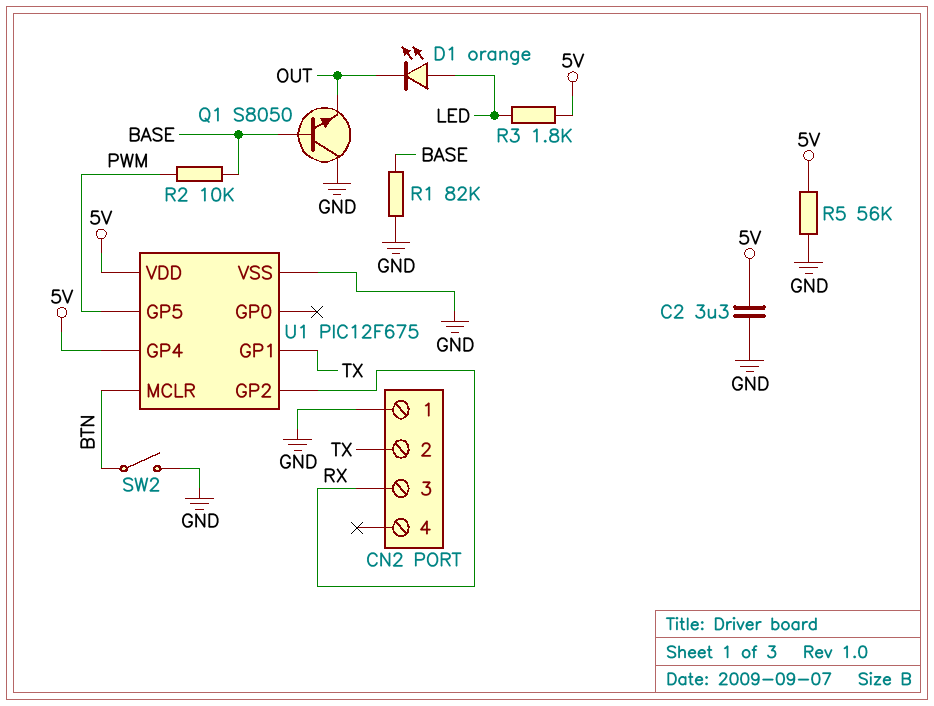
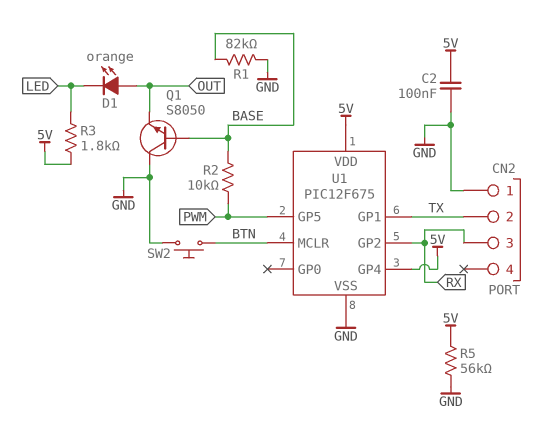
C2: 3.3uF (5V, GND) -> 100nF (5V, GND)
D1: LED orange (A LED, K OUT) -> LED orange (A OUT, K LED)
SW2: switch (BTN, GND) -> button (BTN, GND)

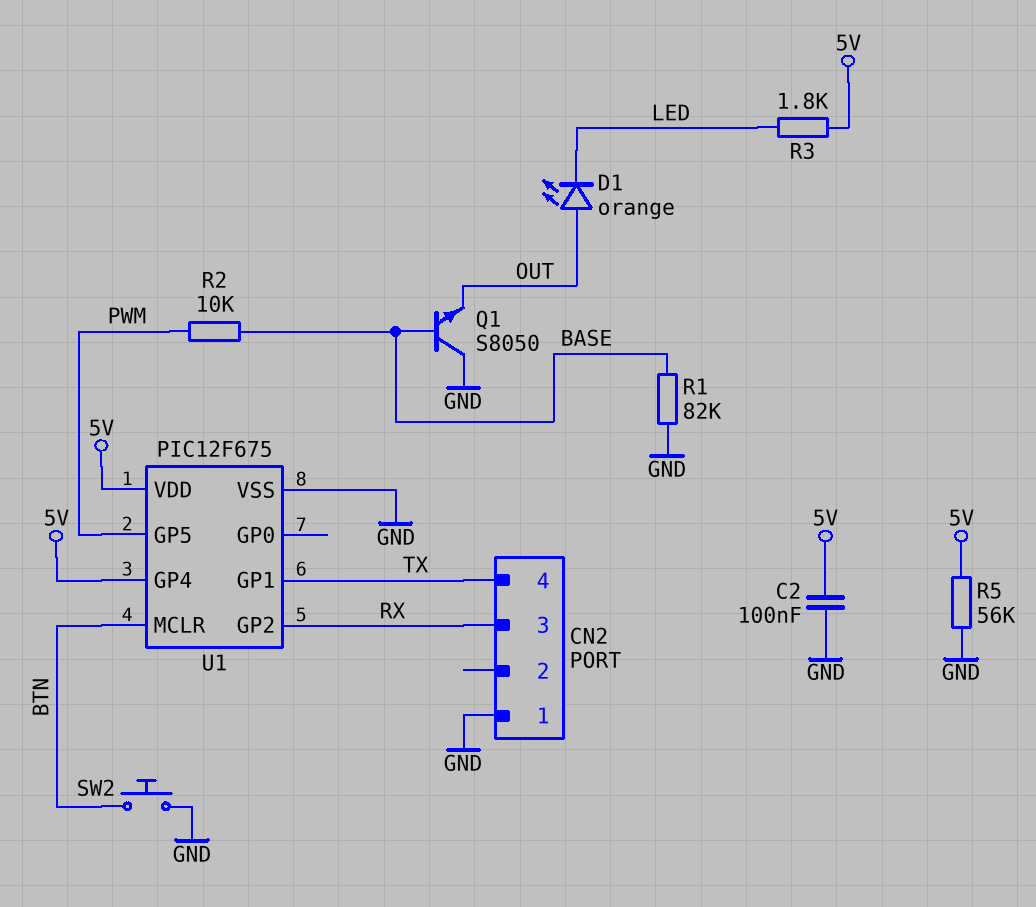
CN2 pin 2: TX -> none
CN2 pin 4: none -> TX

